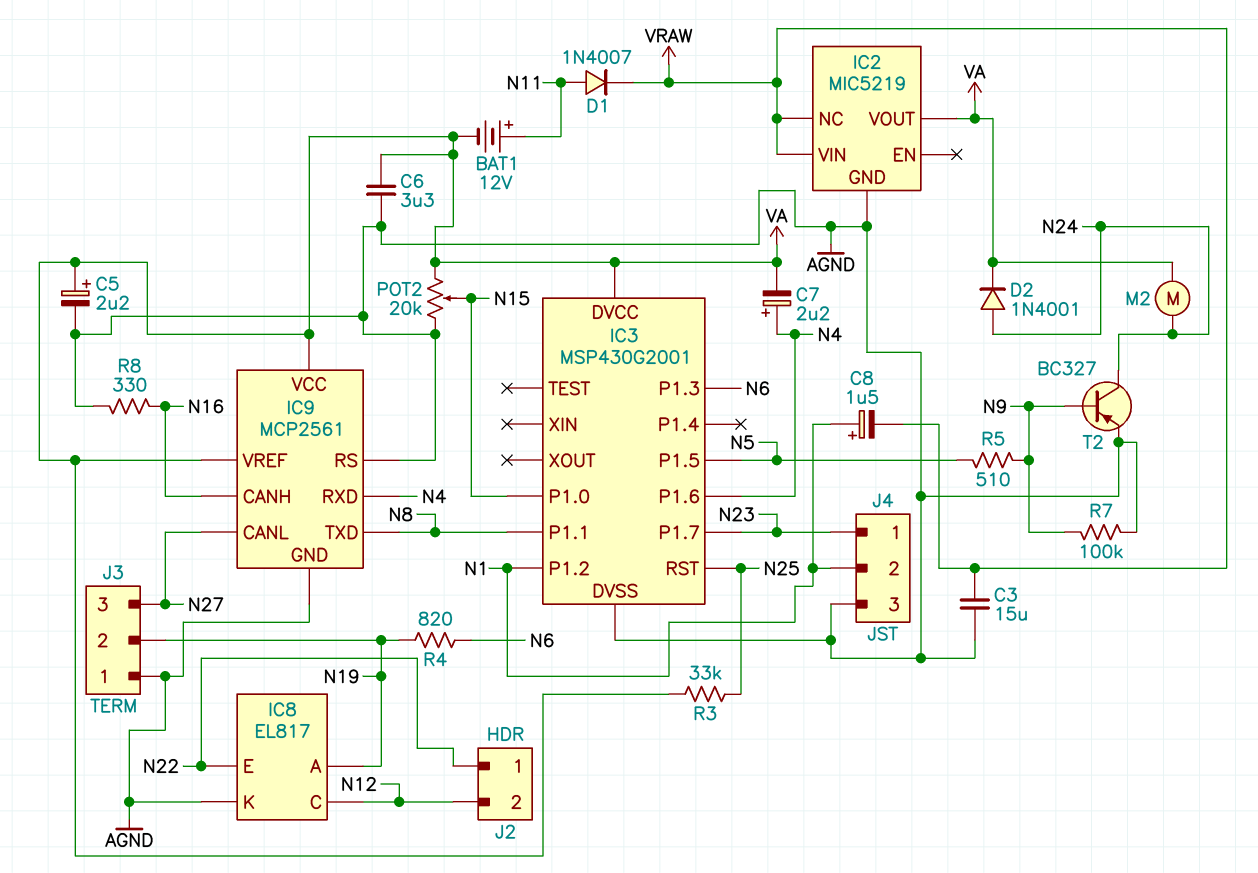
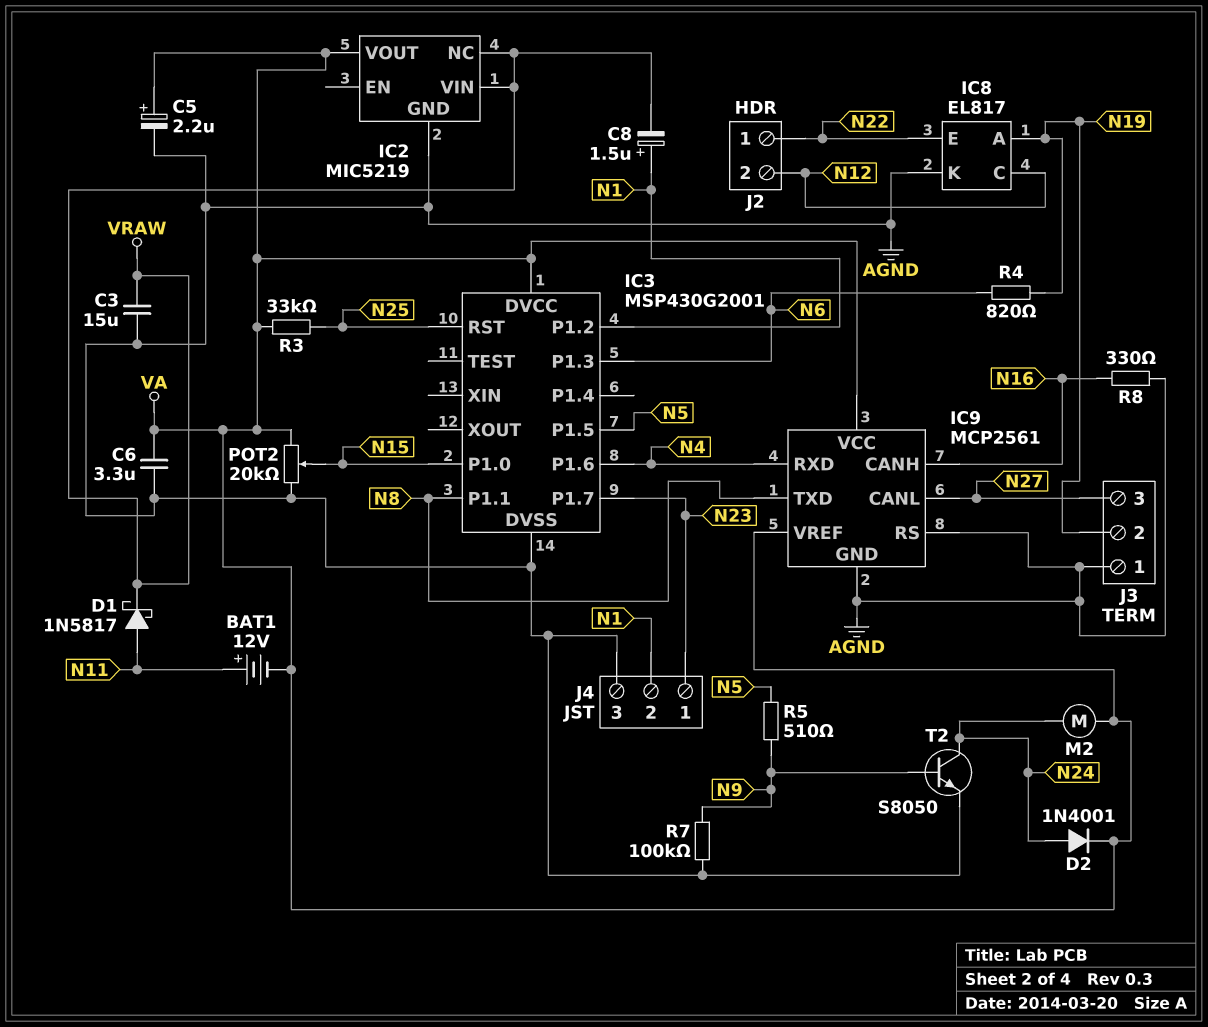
C7: 2.2uF (plus N4, minus VA) -> none
D1: diode 1N4007 (A N11, K VRAW) -> schottky 1N5817 (A N11, K VRAW)
T2: PNP BC327 (B N9, C N24, E AGND) -> NPN S8050 (B N9, C N24, E AGND)

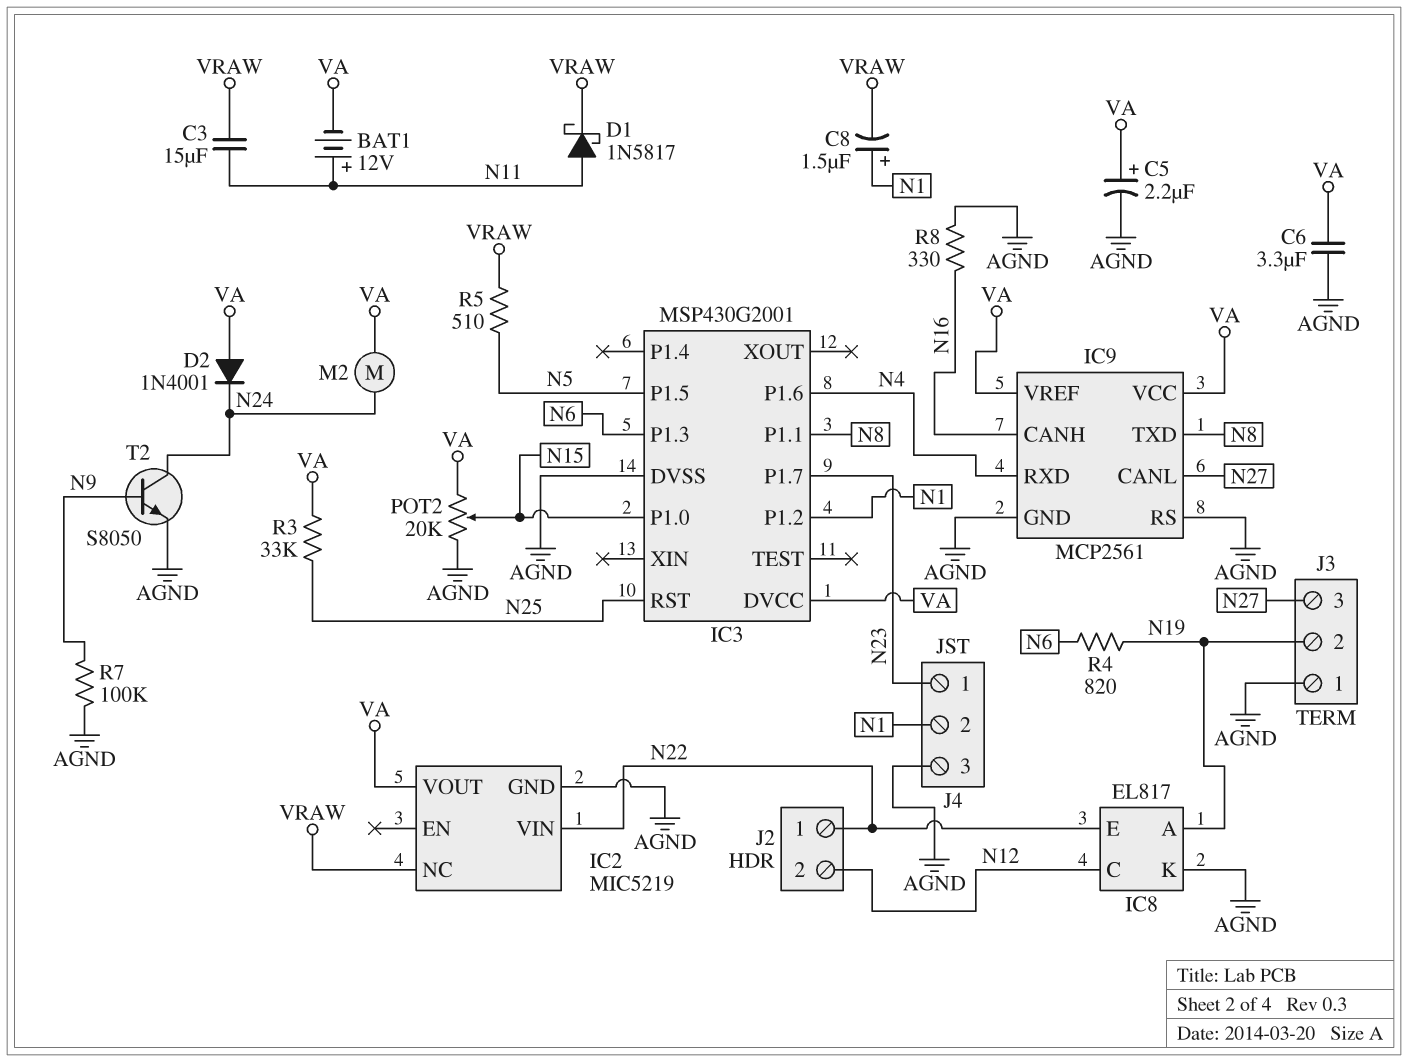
C3: 15uF (AGND, VRAW) -> 15uF (N11, VRAW)
D2: diode 1N4001 (A N24, K VA) -> diode 1N4001 (A VA, K N24)
IC2 pin VIN: VRAW -> N22
R5: 510 (N5, N9) -> 510 (N5, VRAW)

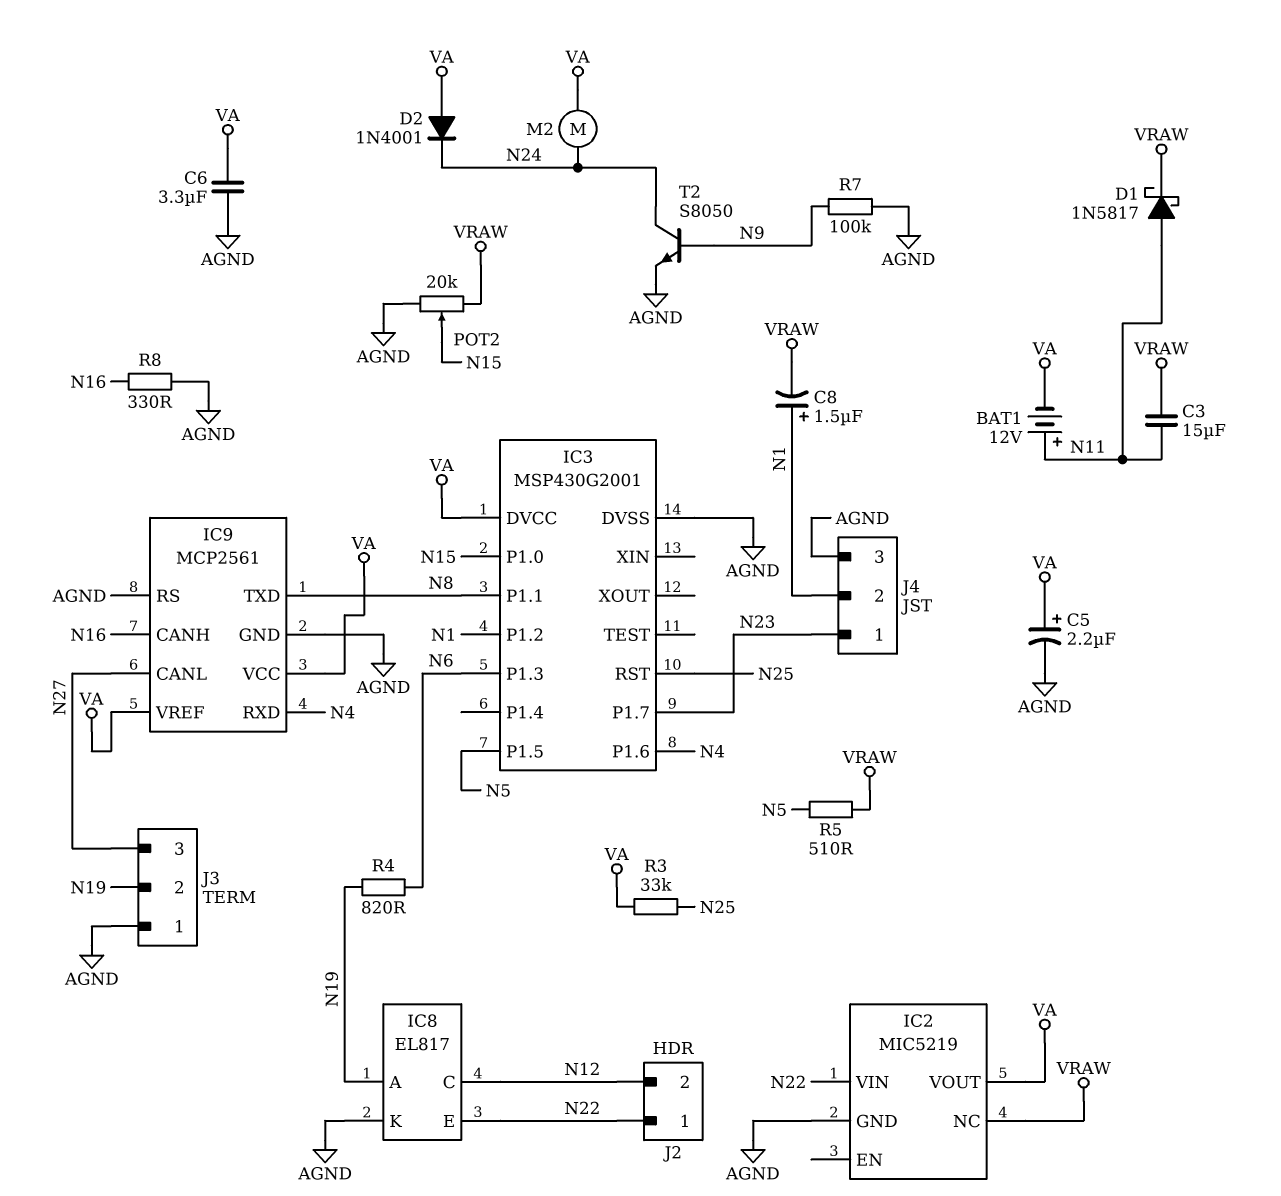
POT2: 20k (AGND, VA, wiper N15) -> 20k (AGND, VRAW, wiper N15)

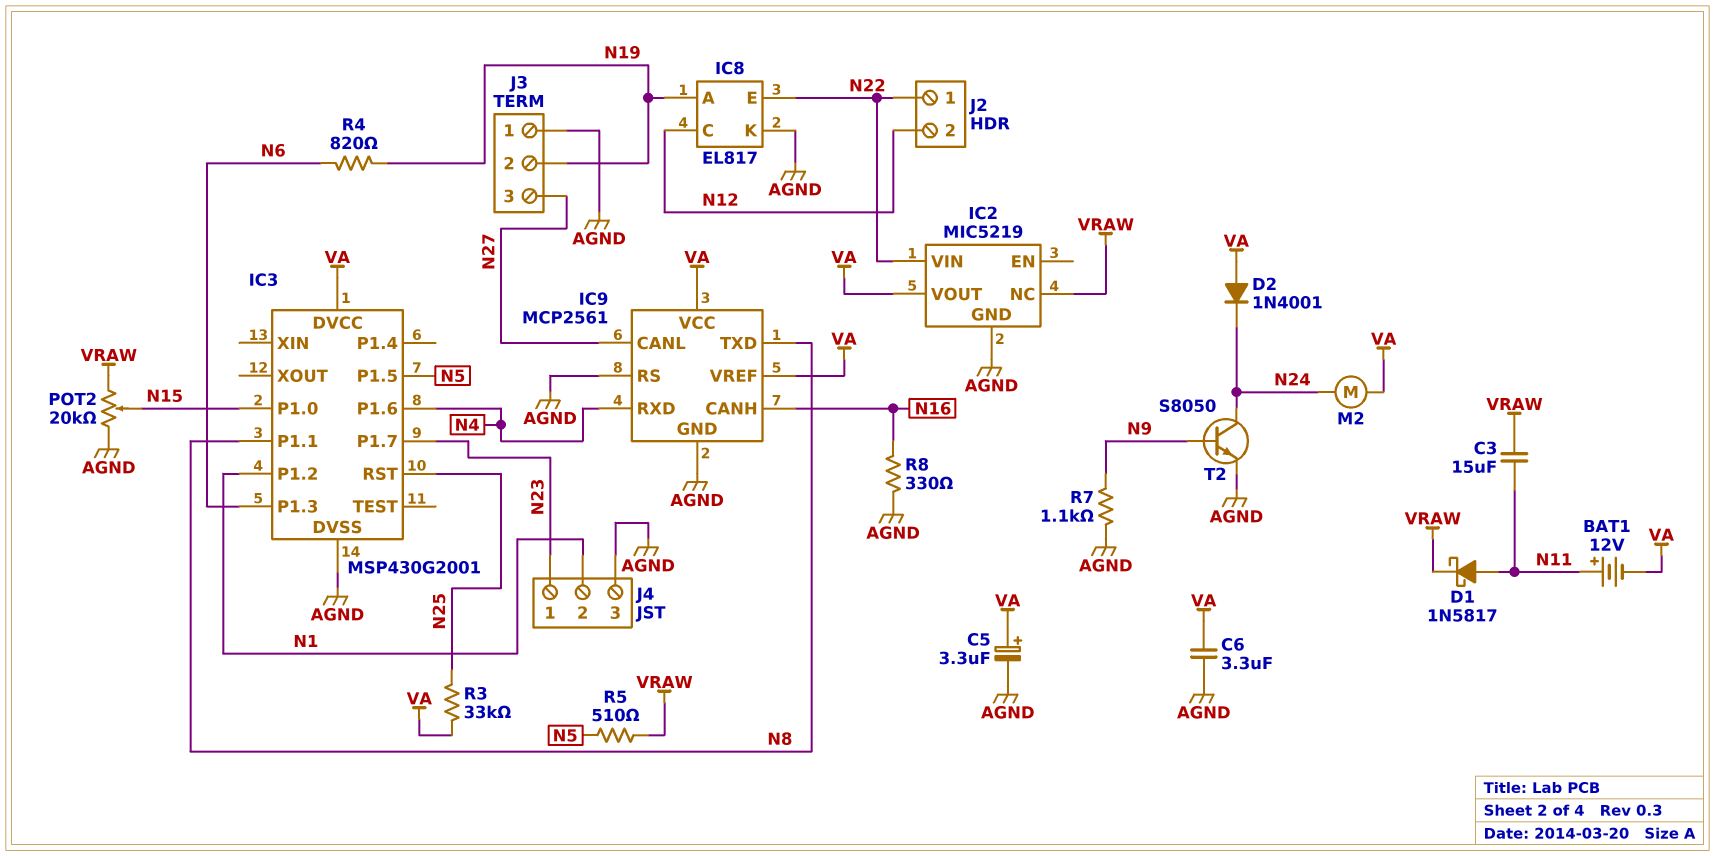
C5: 2.2uF (plus VA, minus AGND) -> 3.3uF (plus VA, minus AGND)
C8: 1.5uF (plus N1, minus VRAW) -> none
R7: 100k (AGND, N9) -> 1.1k (AGND, N9)

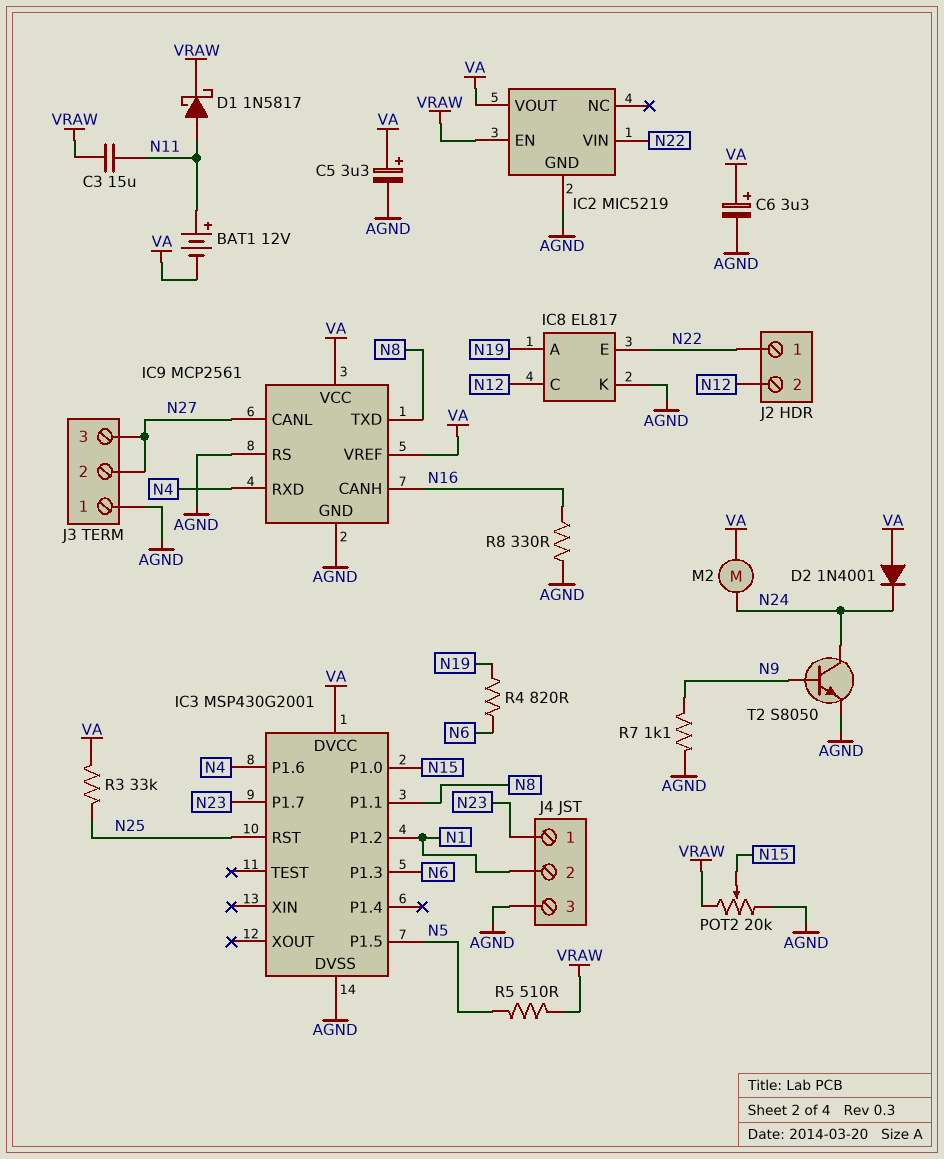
C6: 3.3uF (AGND, VA) -> 3.3uF (plus VA, minus AGND)
IC2 pin EN: none -> VRAW
IC2 pin NC: VRAW -> none
J3 pin 2: N19 -> N27

